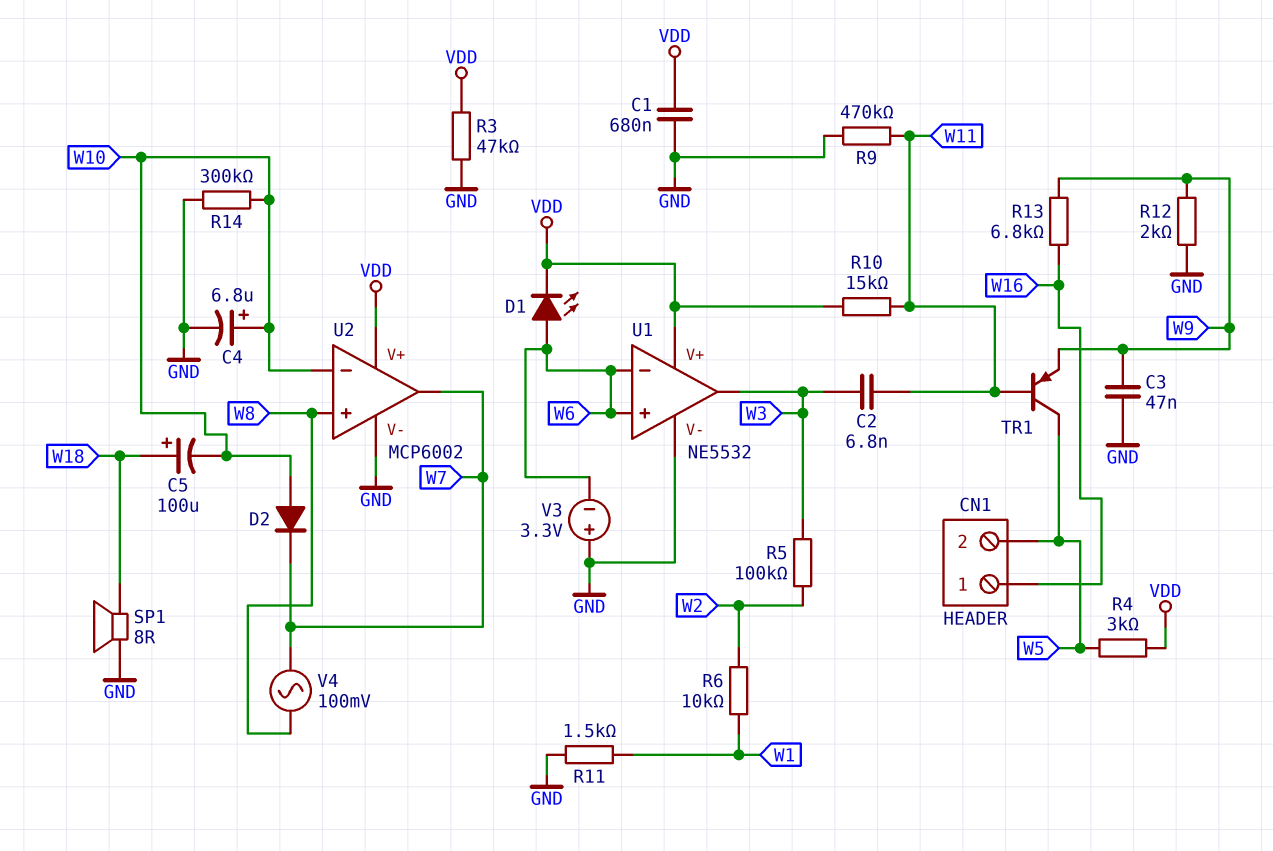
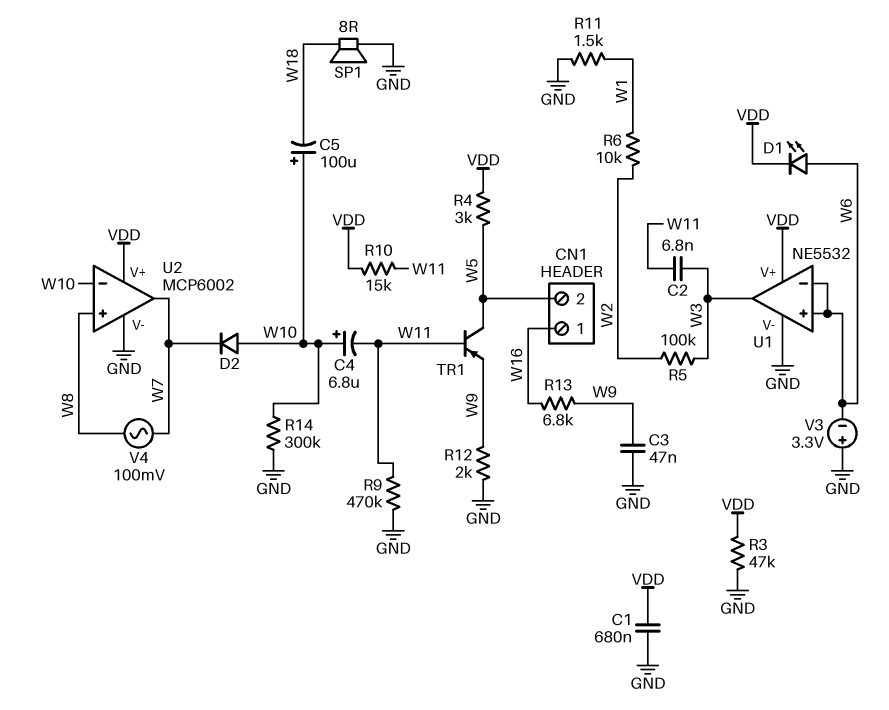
C4: 6.8uF (plus W10, minus GND) -> 6.8uF (plus W10, minus W11)
C5: 100uF (plus W18, minus W10) -> 100uF (plus W10, minus W18)

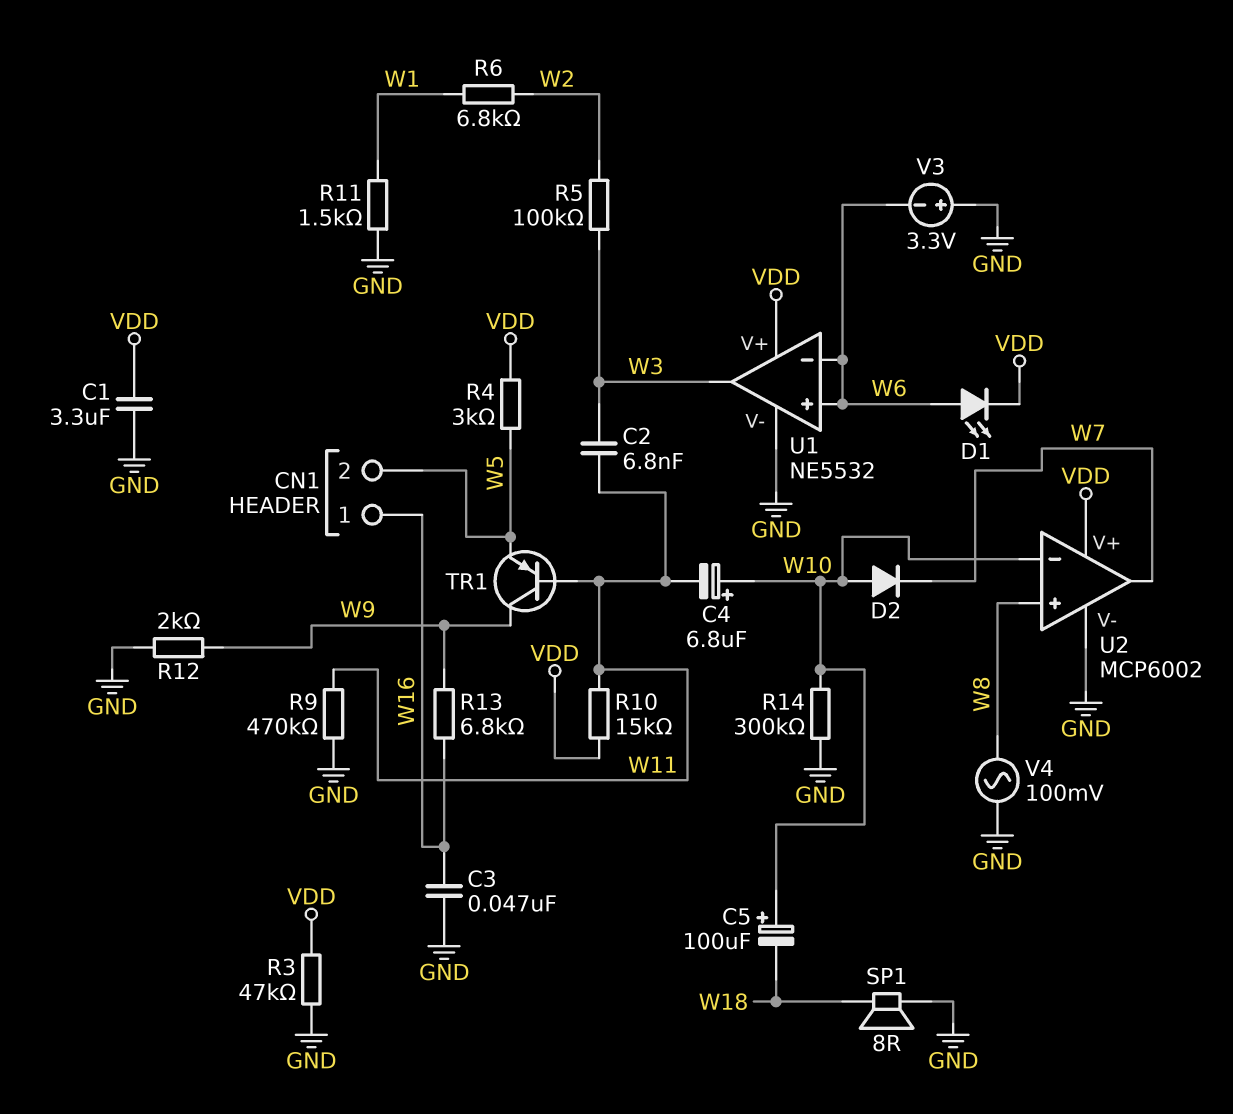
C1: 680nF (GND, VDD) -> 3.3uF (GND, VDD)
C3: 47nF (GND, W9) -> 47nF (GND, W16)
R6: 10k (W1, W2) -> 6.8k (W1, W2)
TR1: PNP (B W11, C W5, E W9) -> PNP (B W11, C W9, E W5)
V4: AC 100mV (W7, W8) -> AC 100mV (GND, W8)

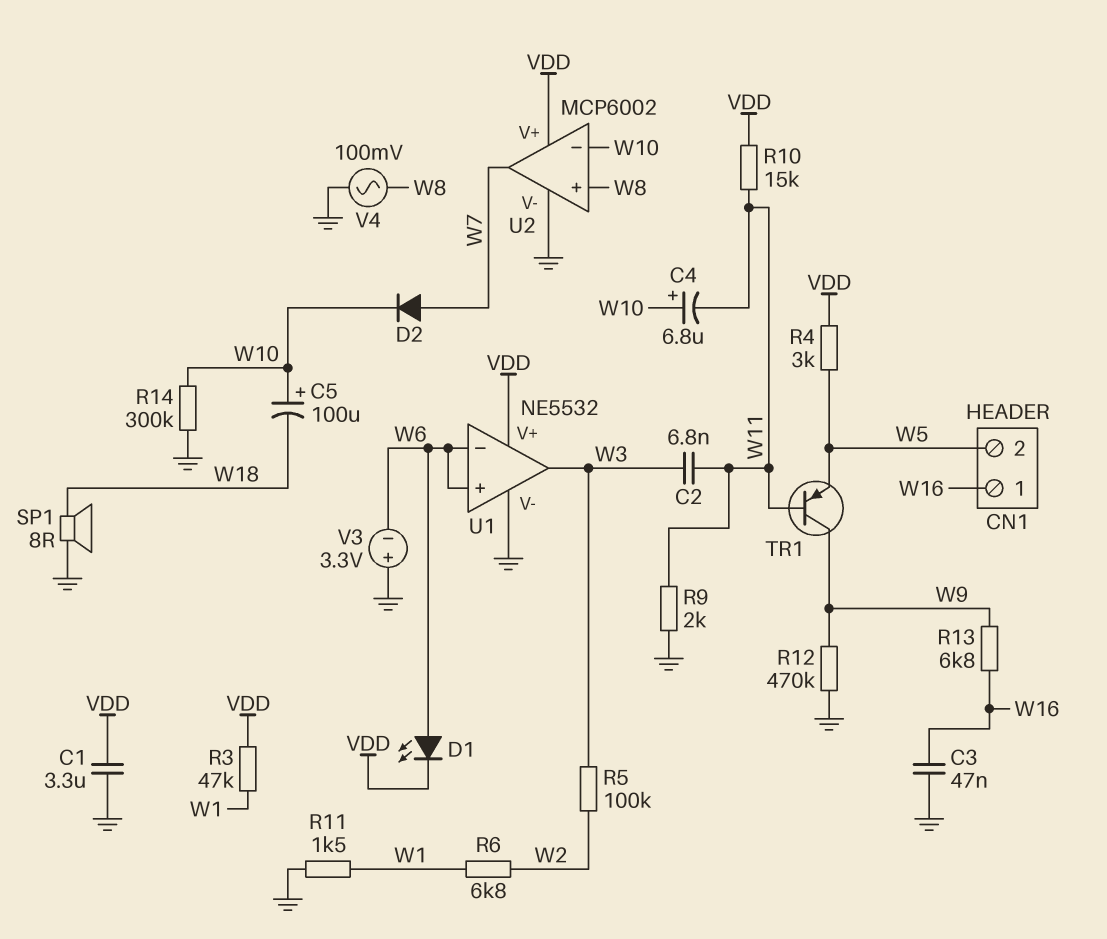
D2: diode (A W10, K W7) -> diode (A W7, K W10)
R3: 47k (GND, VDD) -> 47k (VDD, W1)
R9: 470k (GND, W11) -> 2k (GND, W11)
R12: 2k (GND, W9) -> 470k (GND, W9)

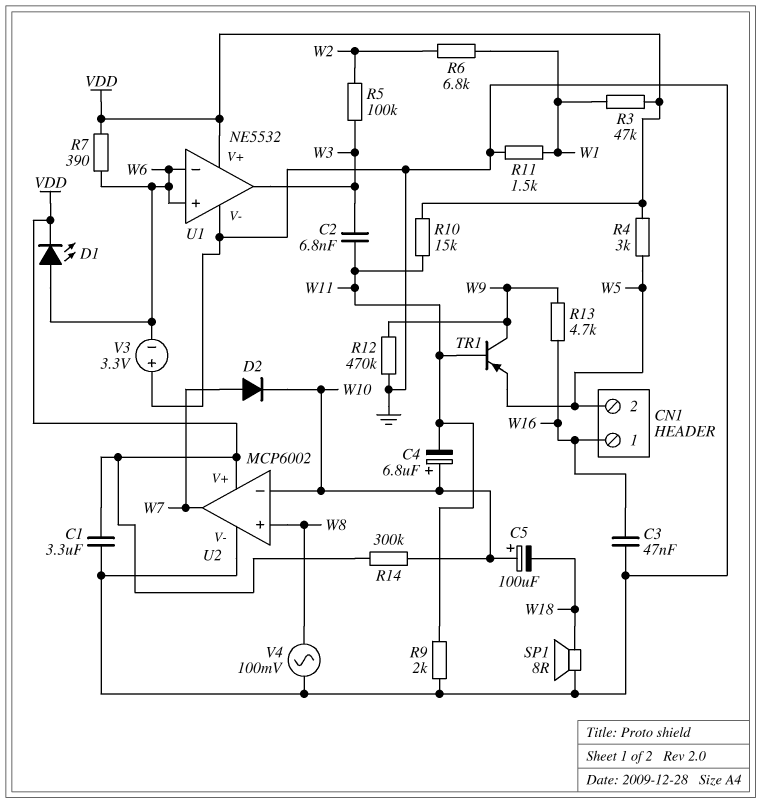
R7: none -> 390 (VDD, W6)
R13: 6.8k (W9, W16) -> 4.7k (W9, W16)
R14: 300k (GND, W10) -> 300k (VDD, W10)

